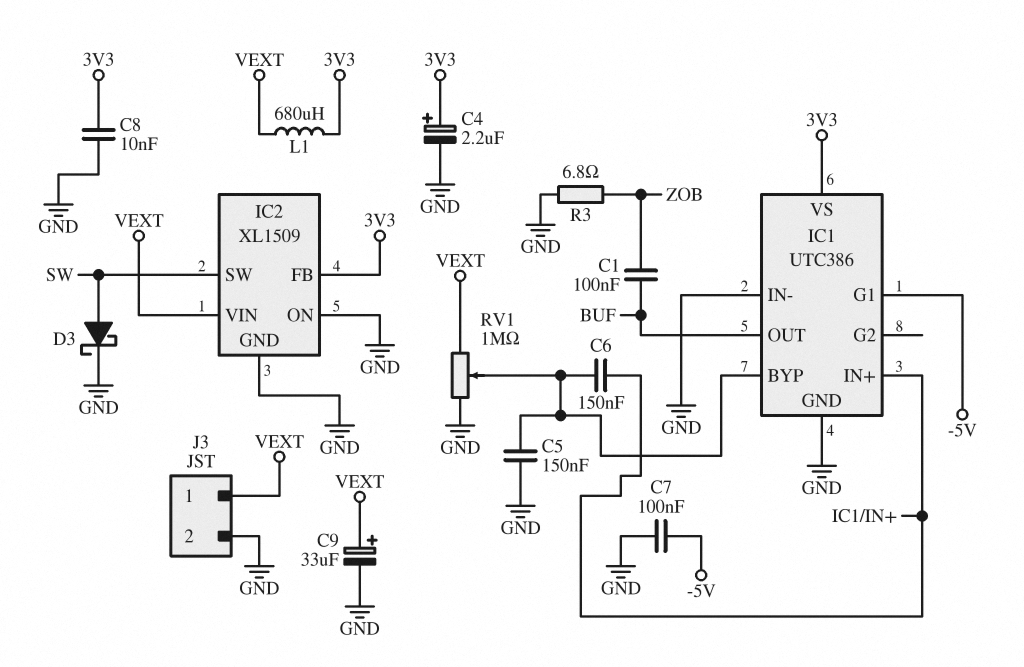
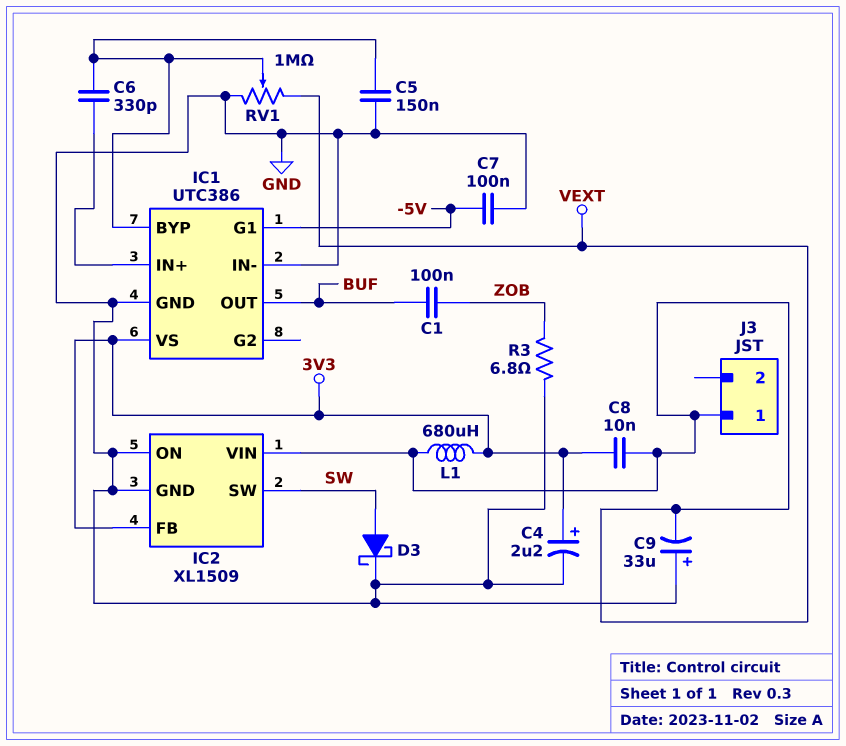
C6: 150nF (IC1/BYP, IC1/IN+) -> 330pF (IC1/BYP, IC1/IN+)
C8: 10nF (3V3, GND) -> 10nF (3V3, VEXT)
C9: 33uF (plus VEXT, minus GND) -> 33uF (plus GND, minus VEXT)
J3 pin 2: GND -> none

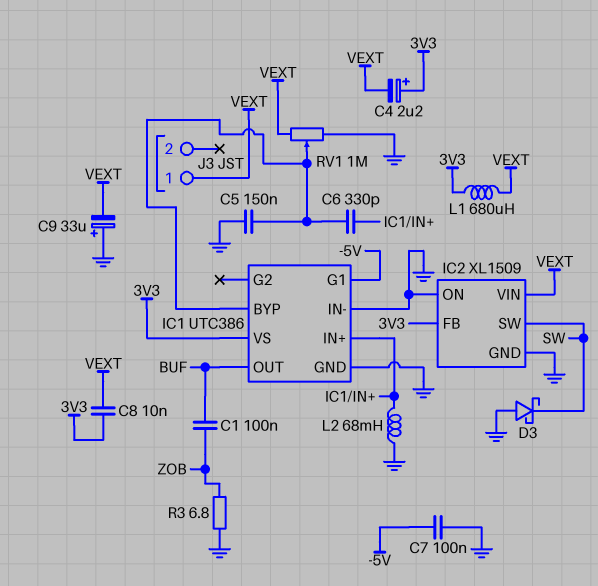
C4: 2.2uF (plus 3V3, minus GND) -> 2.2uF (plus 3V3, minus VEXT)
D3: schottky (A SW, K GND) -> schottky (A GND, K SW)
L2: none -> 68mH (GND, IC1/IN+)

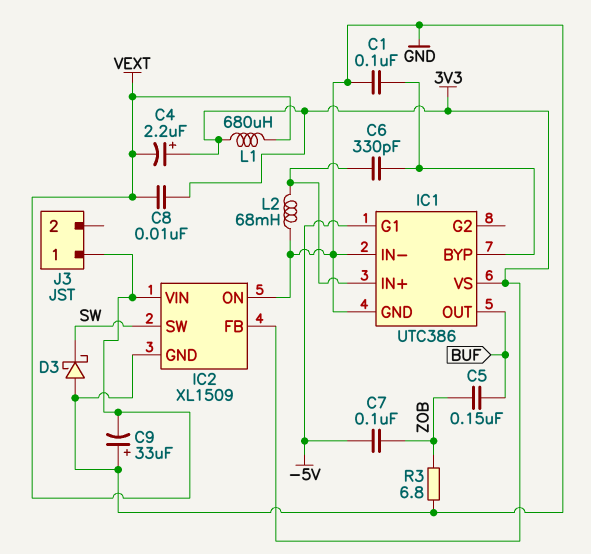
C1: 100nF (BUF, ZOB) -> 100nF (GND, IC1/BYP)
C5: 150nF (GND, IC1/BYP) -> 150nF (BUF, ZOB)
C7: 100nF (-5V, GND) -> 100nF (-5V, ZOB)
RV1: 1M (GND, VEXT, wiper IC1/BYP) -> none

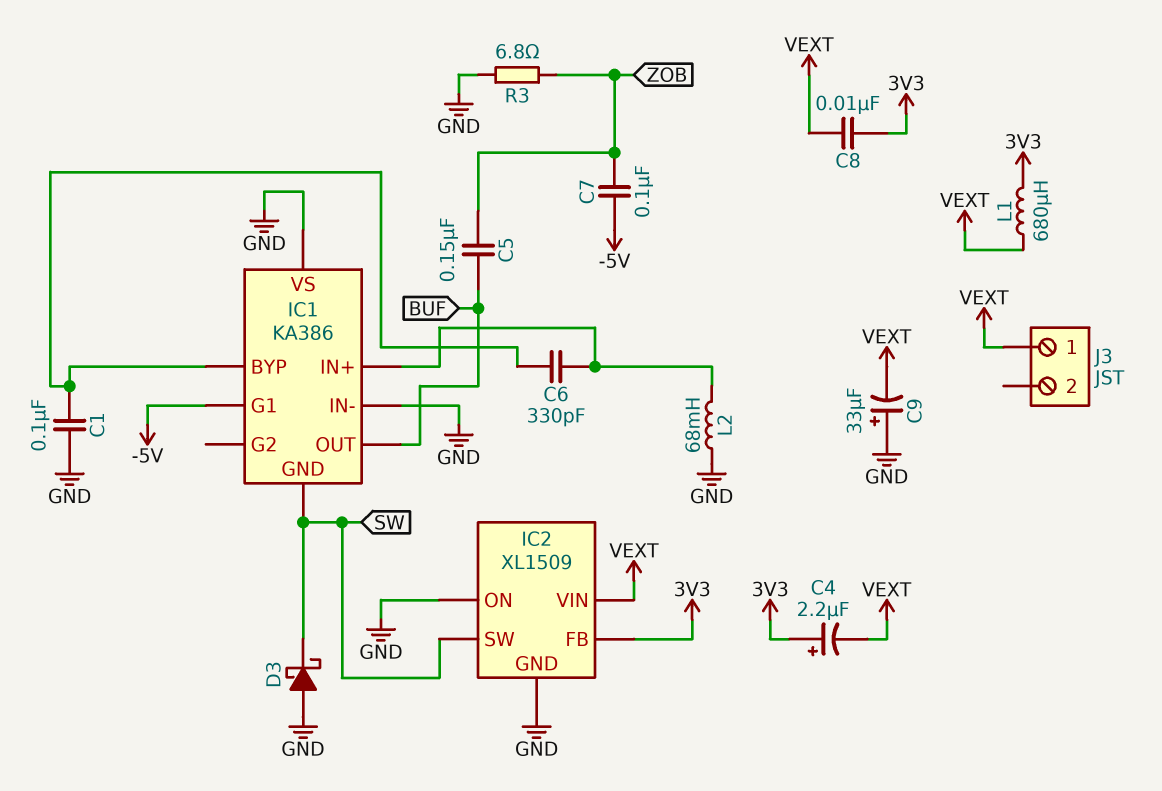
IC1: UTC386 -> KA386
IC1 pin GND: GND -> SW
IC1 pin VS: 3V3 -> GND

